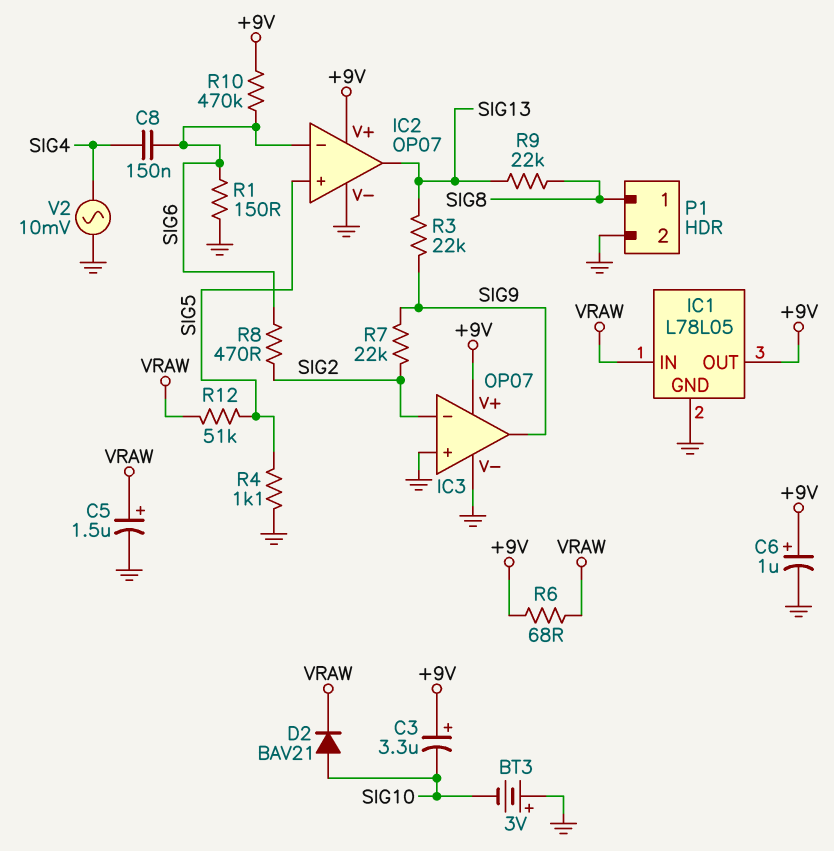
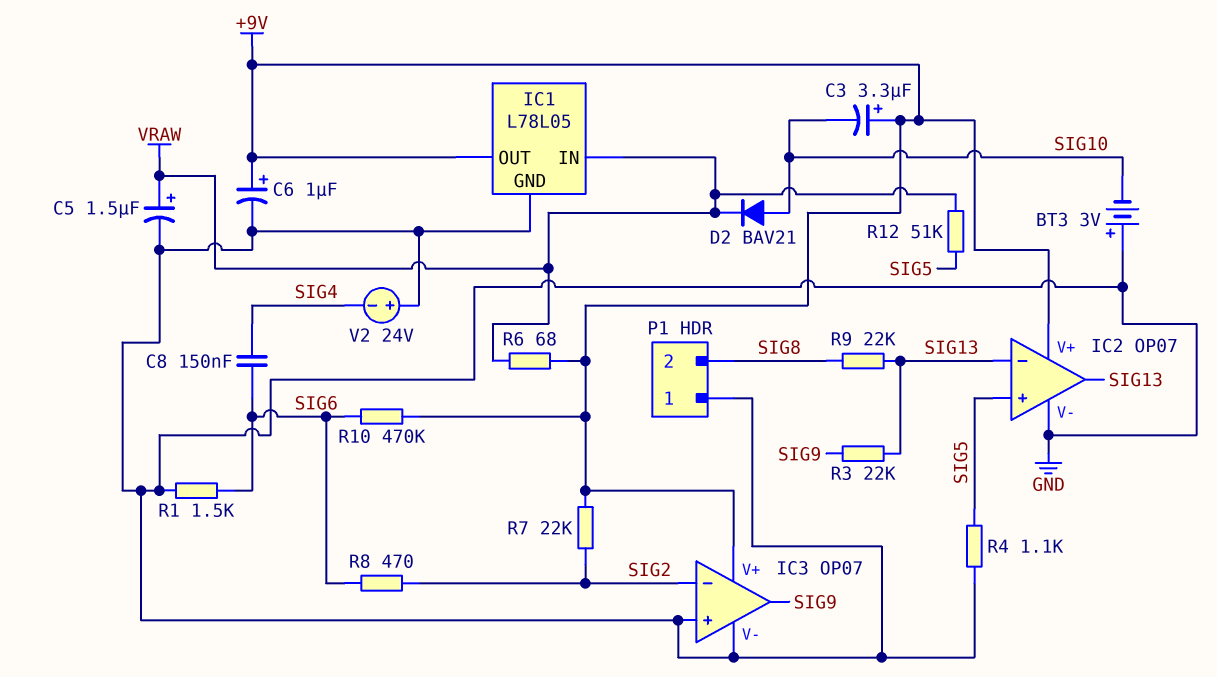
IC2 pin in-: SIG6 -> SIG13
P1 pin 1: SIG8 -> GND
P1 pin 2: GND -> SIG8
R1: 150 (GND, SIG6) -> 1.5k (GND, SIG6)
R7: 22k (SIG2, SIG9) -> 22k (+9V, SIG2)
V2: AC 10mV (GND, SIG4) -> 24V (plus GND, minus SIG4)

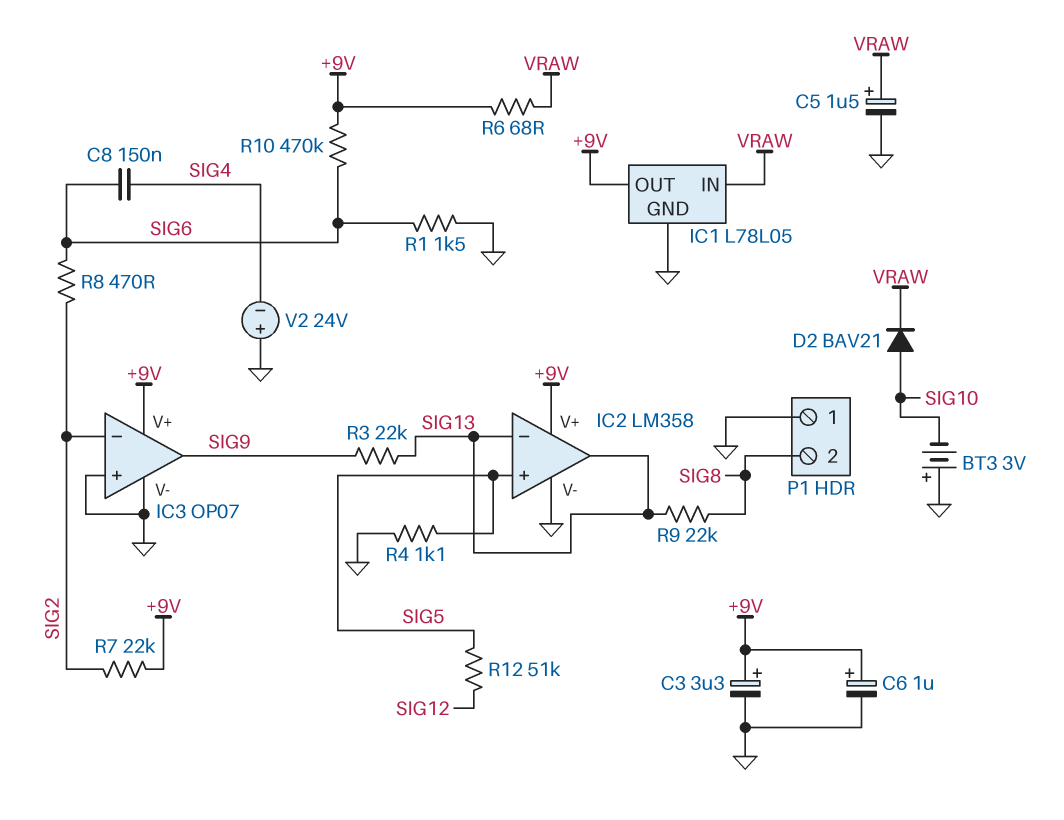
C3: 3.3uF (plus +9V, minus SIG10) -> 3.3uF (plus +9V, minus GND)
IC2: OP07 -> LM358
R12: 51k (SIG5, VRAW) -> 51k (SIG5, SIG12)

